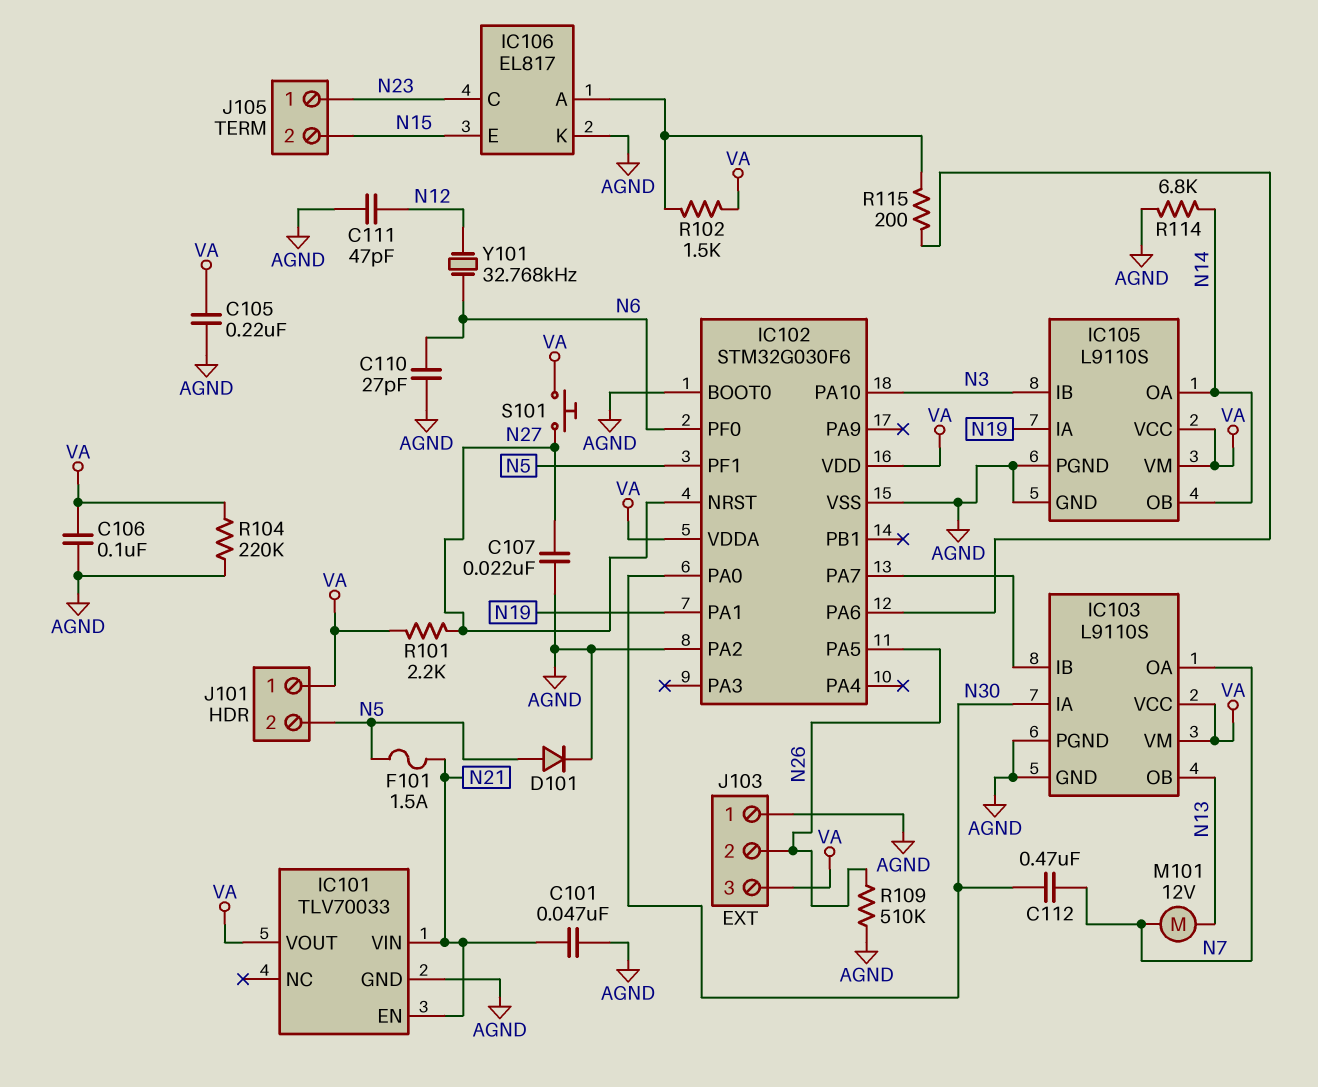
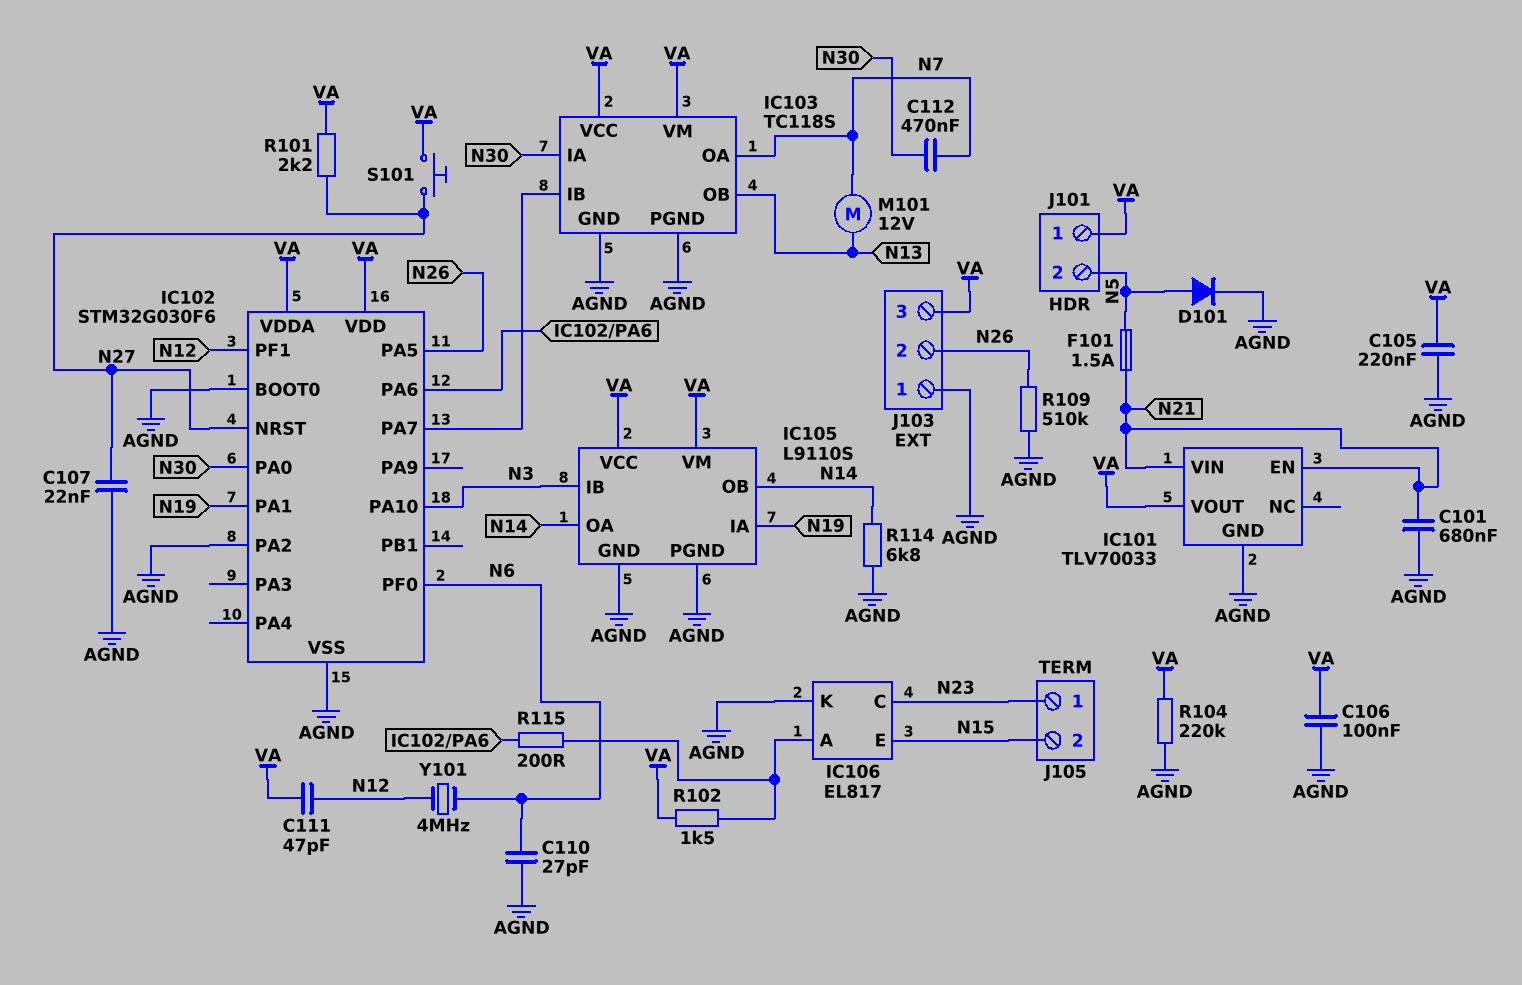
C101: 47nF (AGND, N21) -> 680nF (AGND, N21)
C111: 47pF (AGND, N12) -> 47pF (N12, VA)
IC102 pin PF1: N5 -> N12
IC103: L9110S -> TC118S
Y101: 32.768kHz (N6, N12) -> 4MHz (N6, N12)

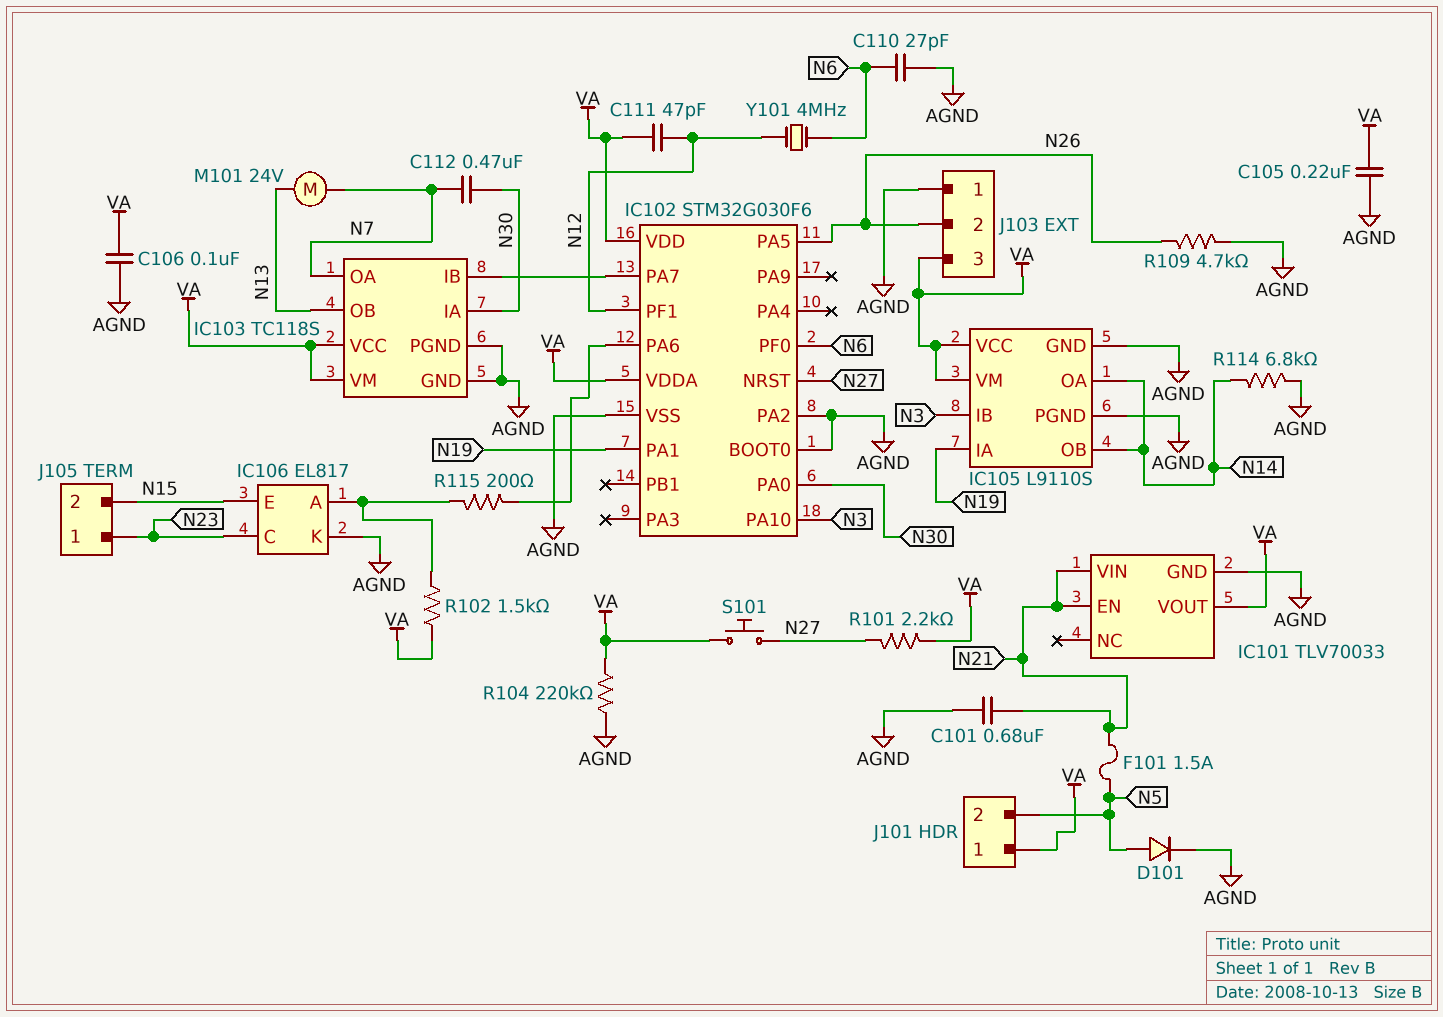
C107: 22nF (AGND, N27) -> none
M101: motor 12V (N7, N13) -> motor 24V (N7, N13)
R109: 510k (AGND, N26) -> 4.7k (AGND, N26)

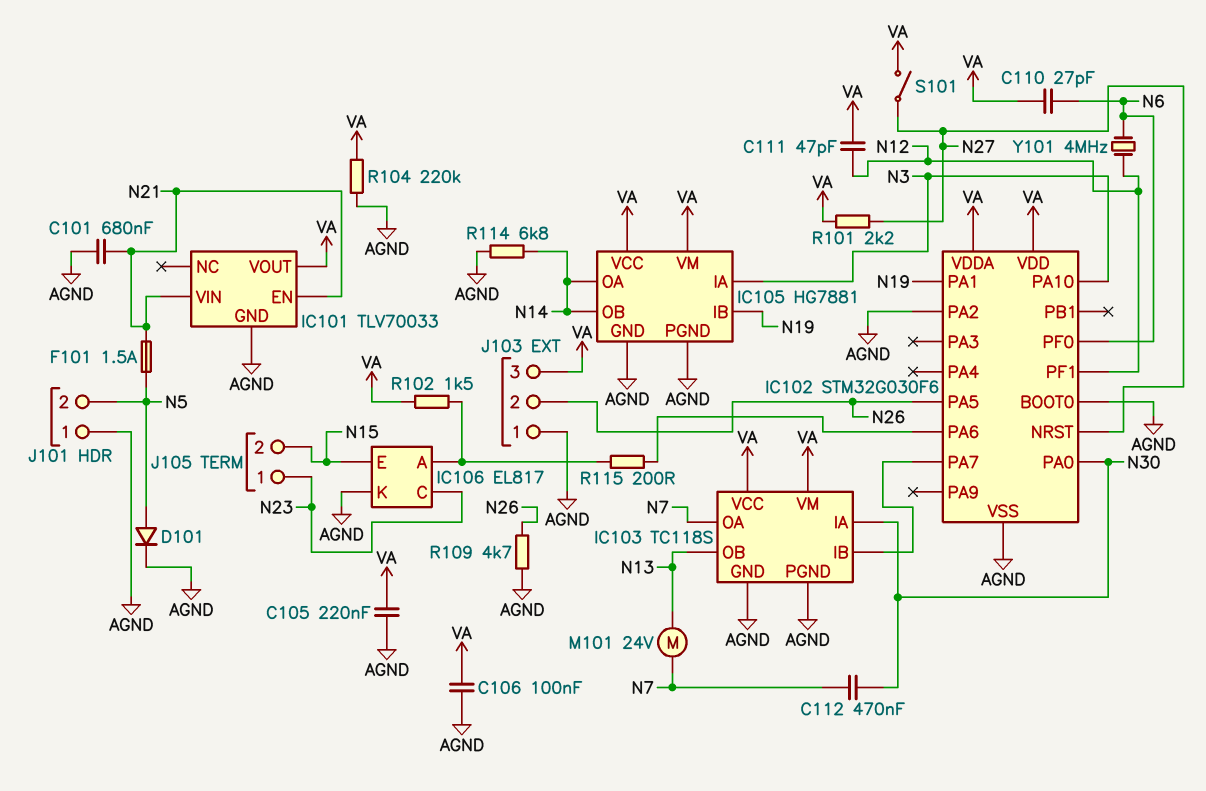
C110: 27pF (AGND, N6) -> 27pF (N6, VA)
IC105: L9110S -> HG7881
IC105 pin IA: N19 -> N3
IC105 pin IB: N3 -> N19
J101 pin 1: VA -> AGND
S101: button (N27, VA) -> switch (N27, VA)

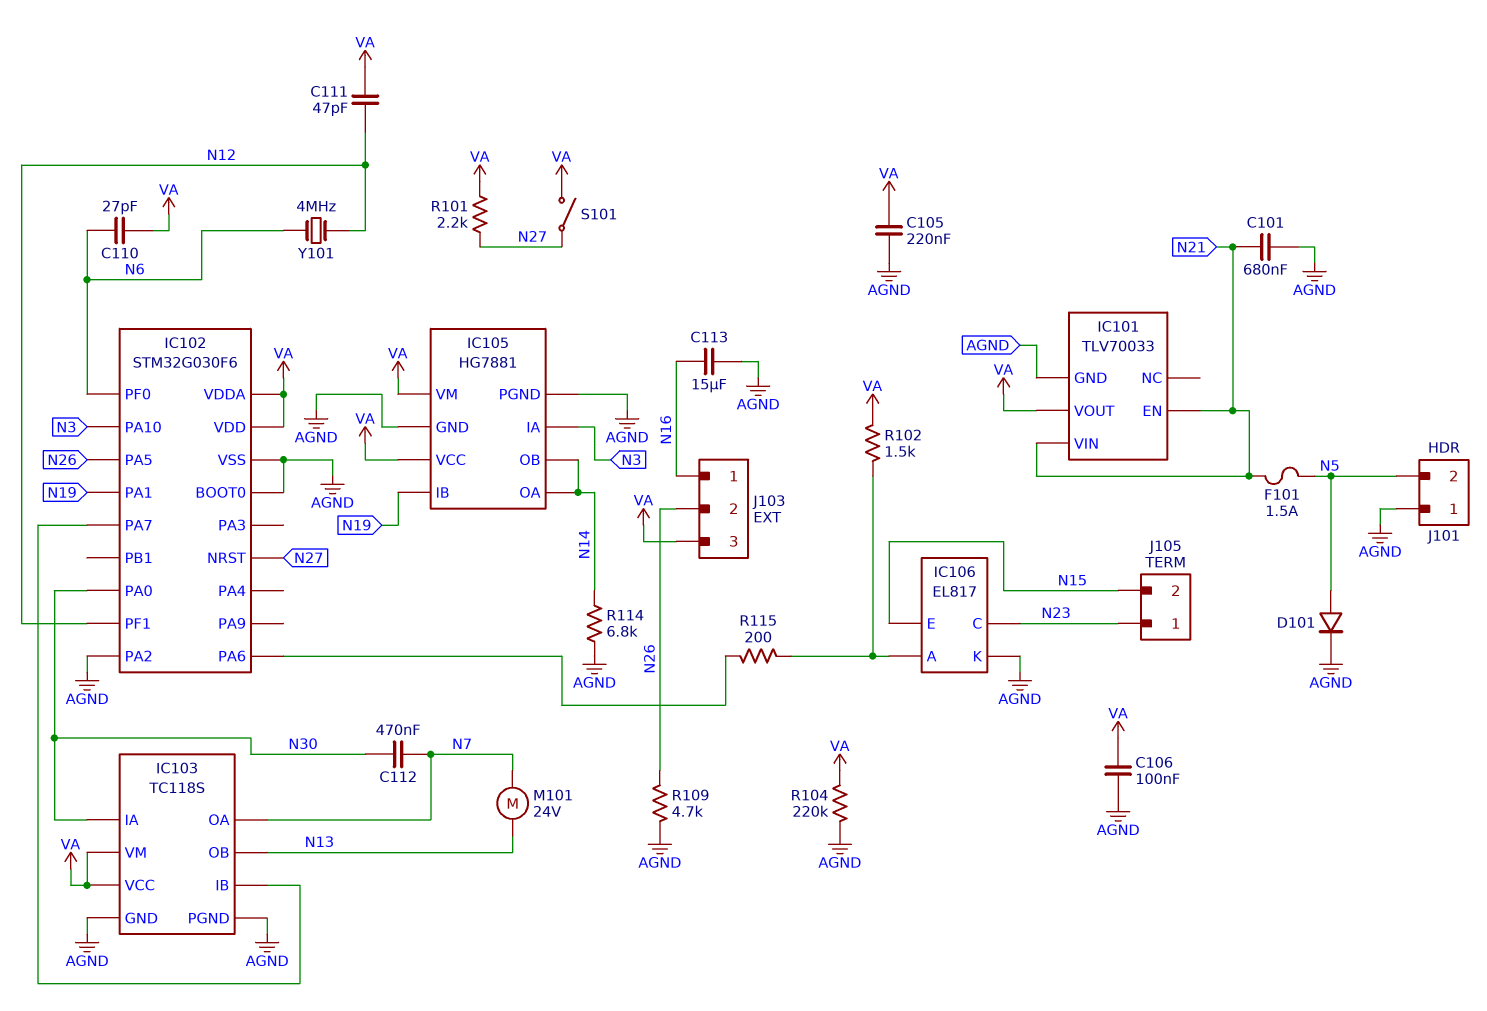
C113: none -> 15uF (AGND, N16)
J103 pin 1: AGND -> N16

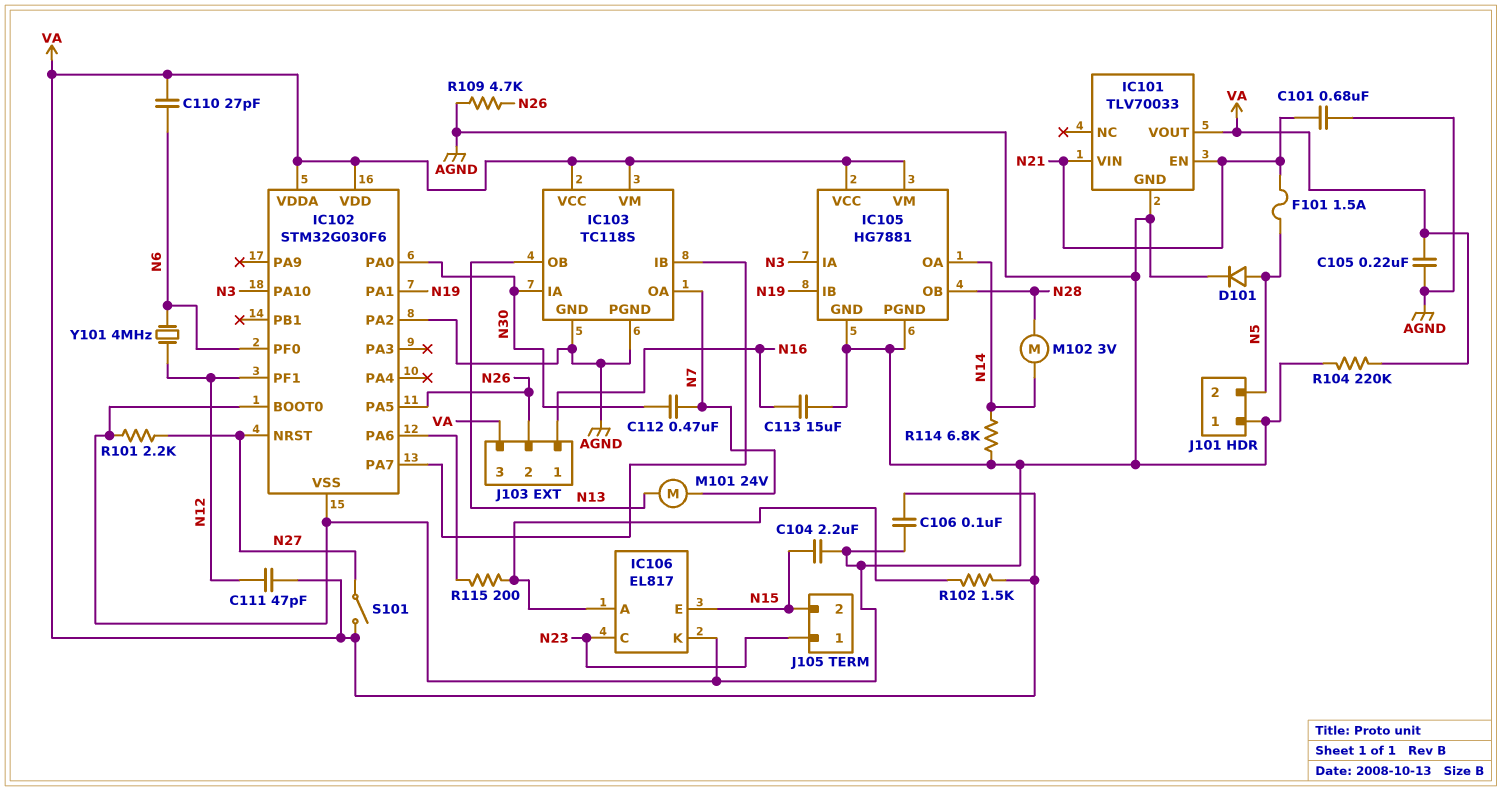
C104: none -> 2.2uF (AGND, N15)
IC105 pin OB: N14 -> N28
M102: none -> motor 3V (N14, N28)
R101: 2.2k (N27, VA) -> 2.2k (AGND, N27)

